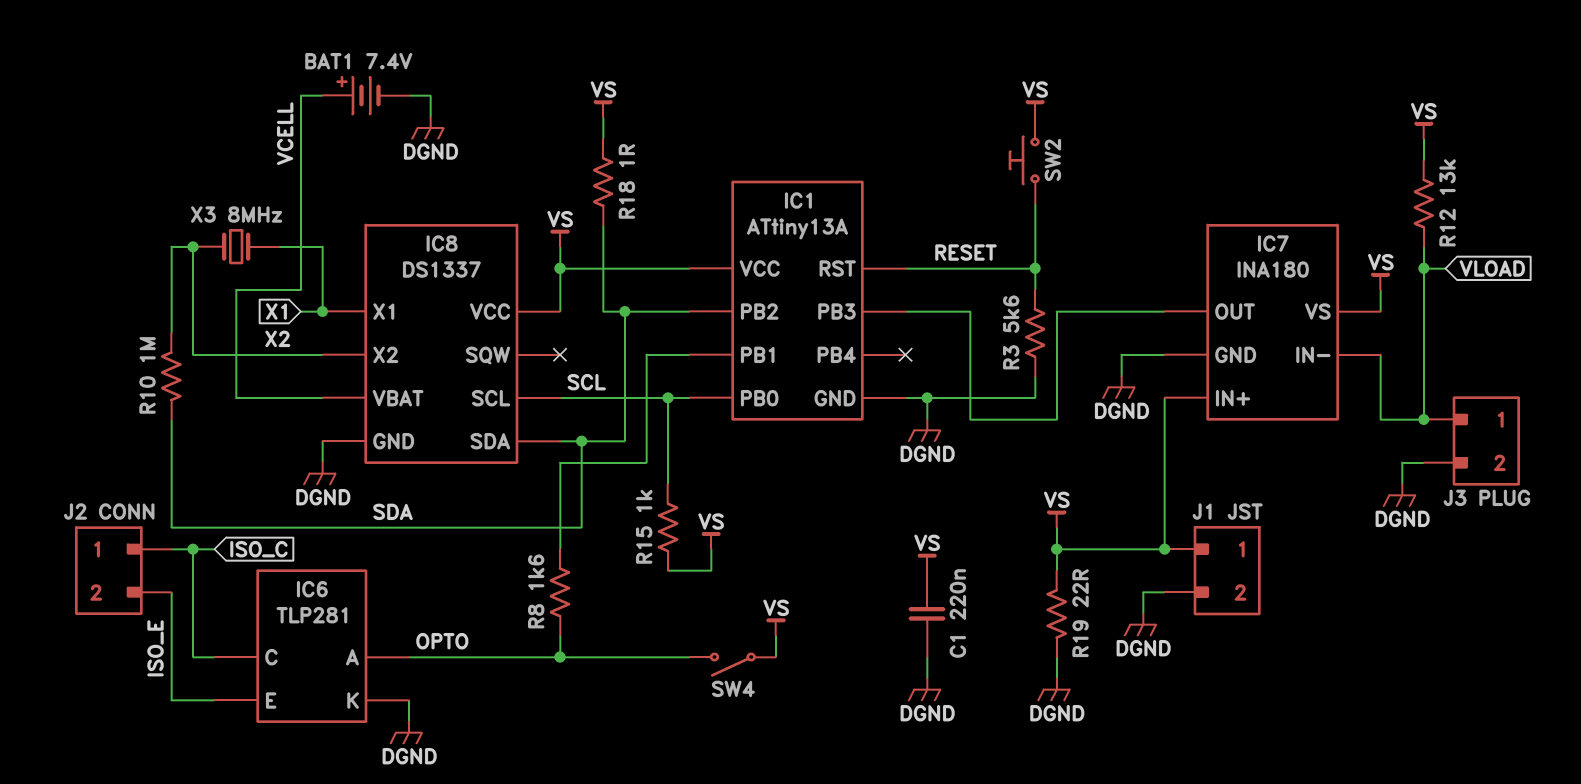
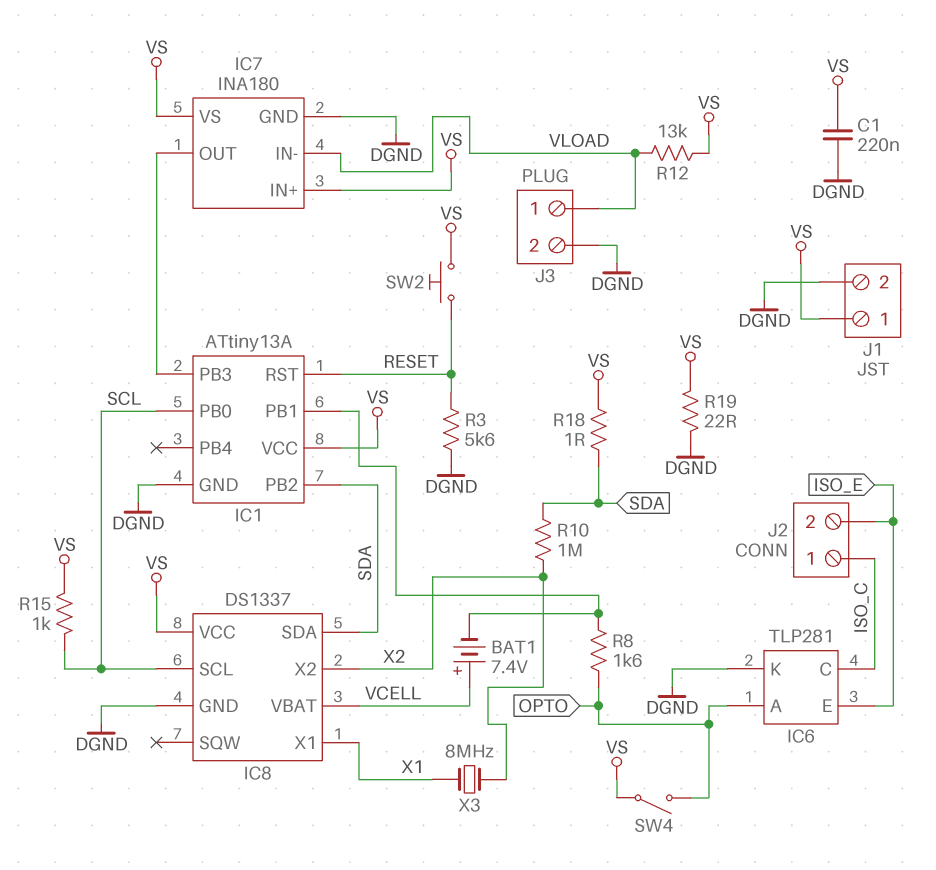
BAT1: 7.4V (plus VCELL, minus DGND) -> 7.4V (plus VCELL, minus IC1/PB1)

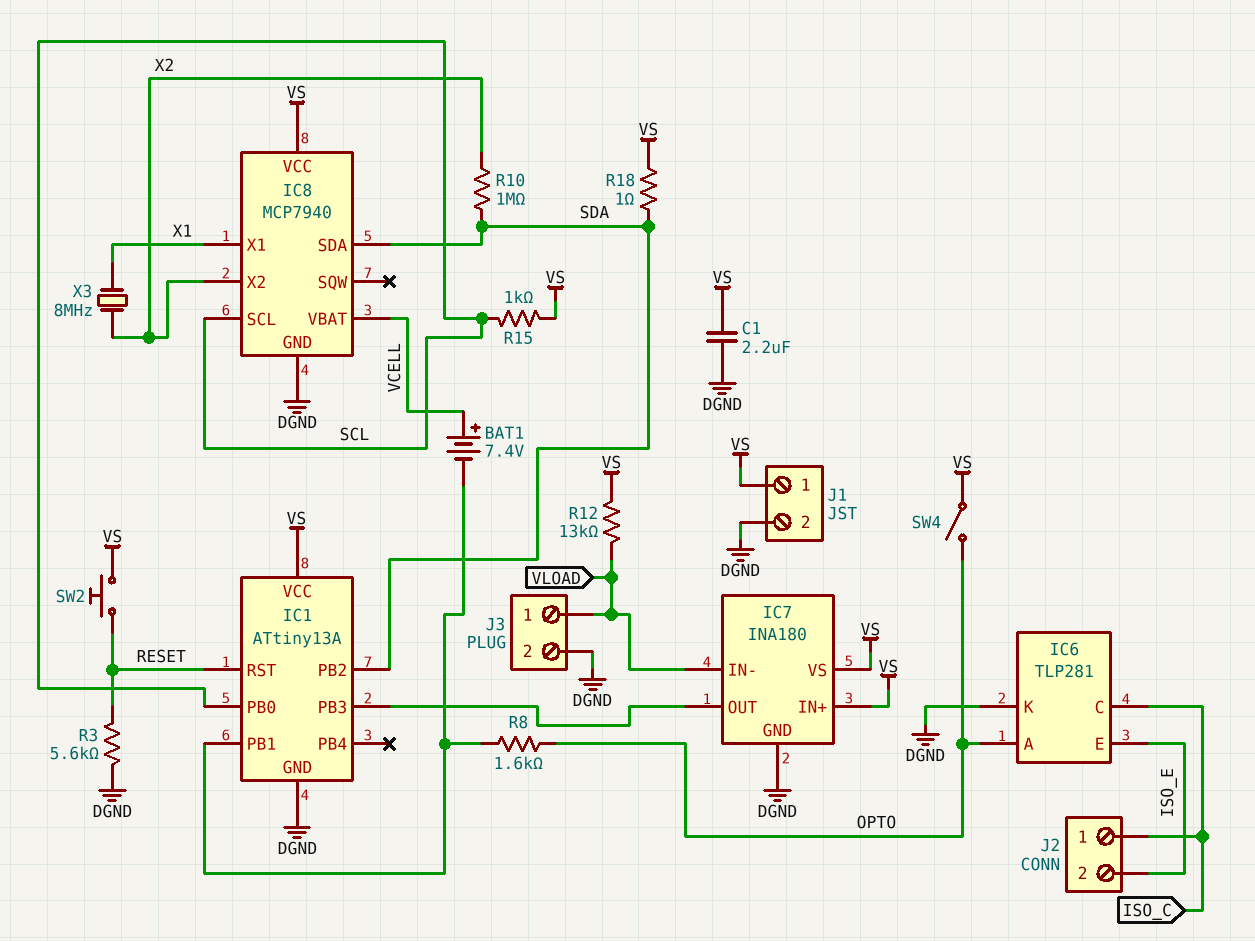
C1: 220nF (DGND, VS) -> 2.2uF (DGND, VS)
IC8: DS1337 -> MCP7940
R19: 22 (DGND, VS) -> none

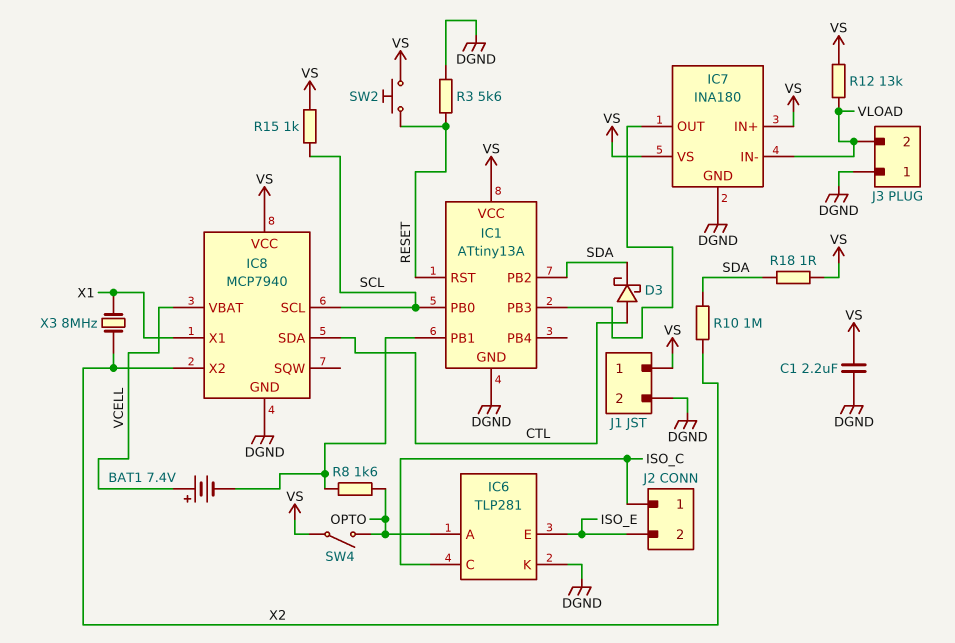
D3: none -> schottky (A CTL, K SDA)
IC8 pin SDA: SDA -> CTL
J3 pin 1: VLOAD -> DGND
J3 pin 2: DGND -> VLOAD

